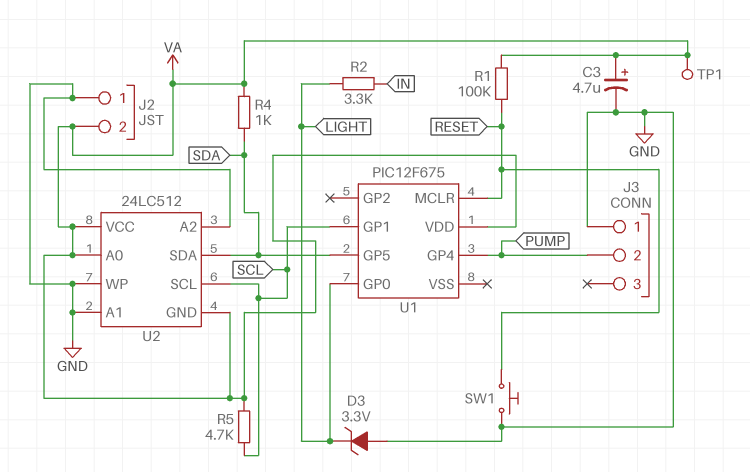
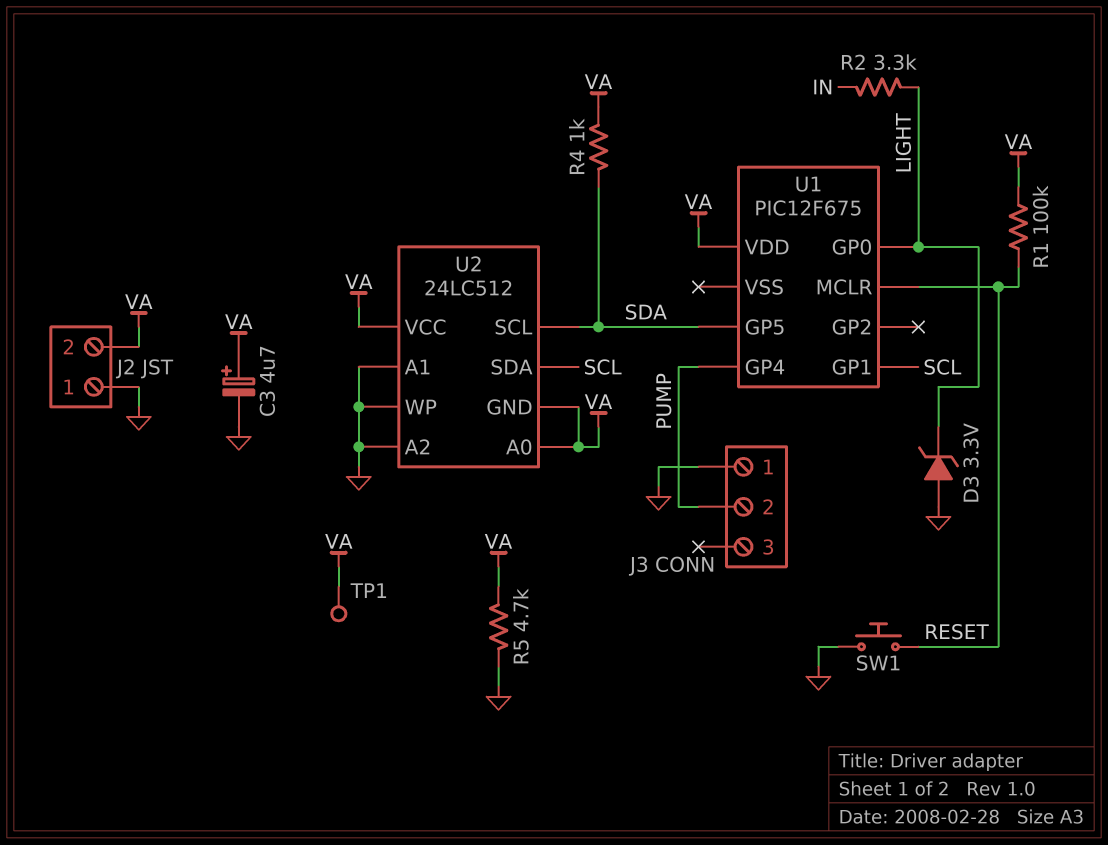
R5: 4.7k (SCL, VA) -> 4.7k (GND, VA)
U2 pin SCL: SCL -> SDA
U2 pin SDA: SDA -> SCL

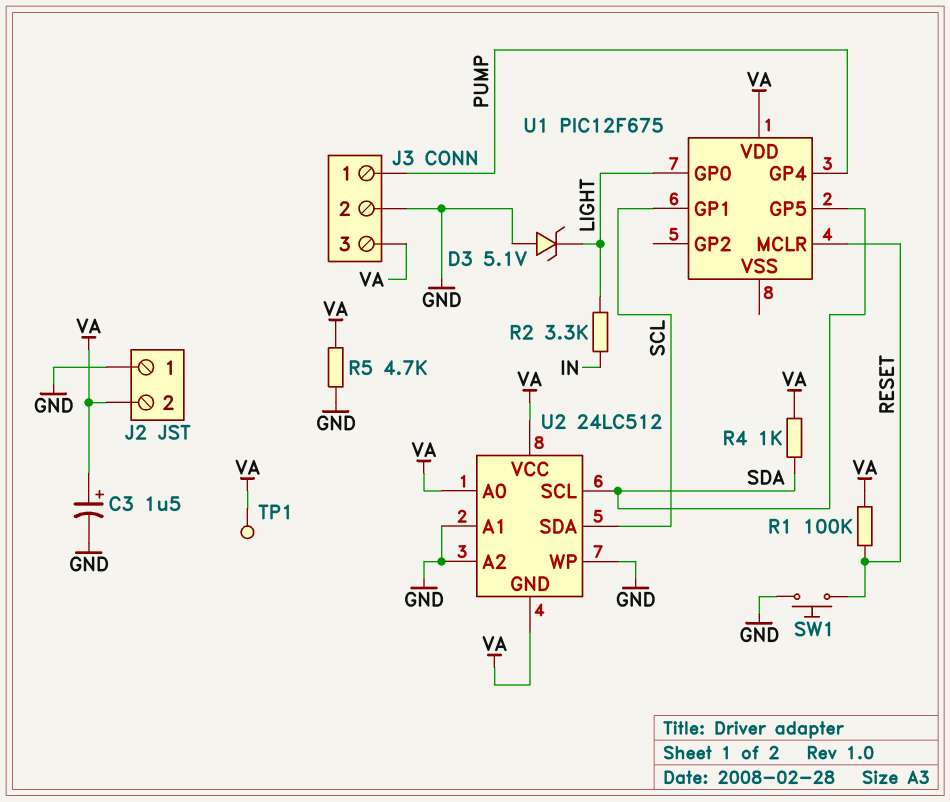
C3: 4.7uF (plus VA, minus GND) -> 1.5uF (plus VA, minus GND)
D3: zener 3.3V (A GND, K LIGHT) -> zener 5.1V (A GND, K LIGHT)
J3 pin 1: GND -> PUMP
J3 pin 2: PUMP -> GND
J3 pin 3: none -> VA

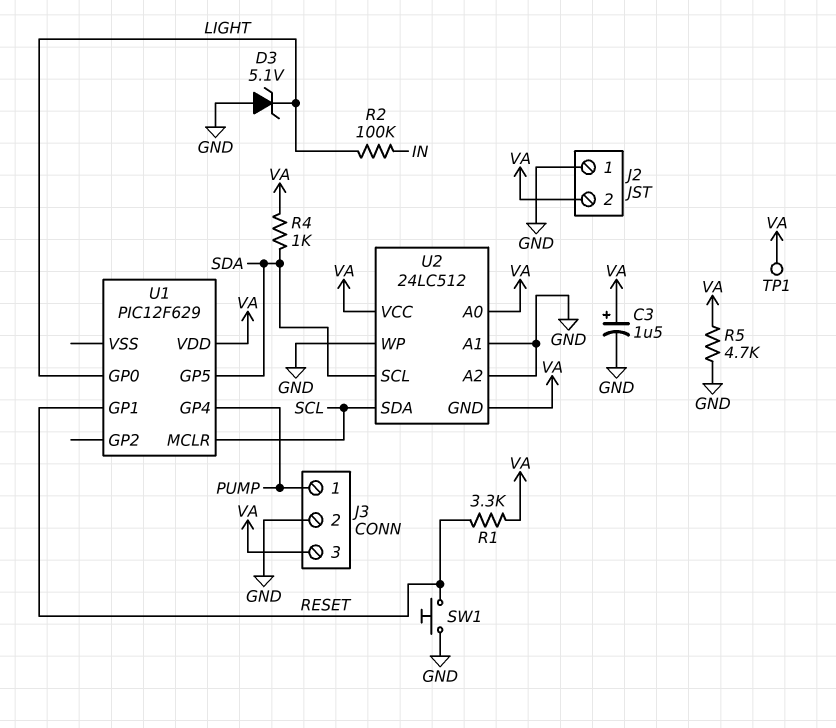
R1: 100k (RESET, VA) -> 3.3k (RESET, VA)
R2: 3.3k (IN, LIGHT) -> 100k (IN, LIGHT)
U1: PIC12F675 -> PIC12F629
U1 pin GP1: SCL -> RESET
U1 pin MCLR: RESET -> SCL

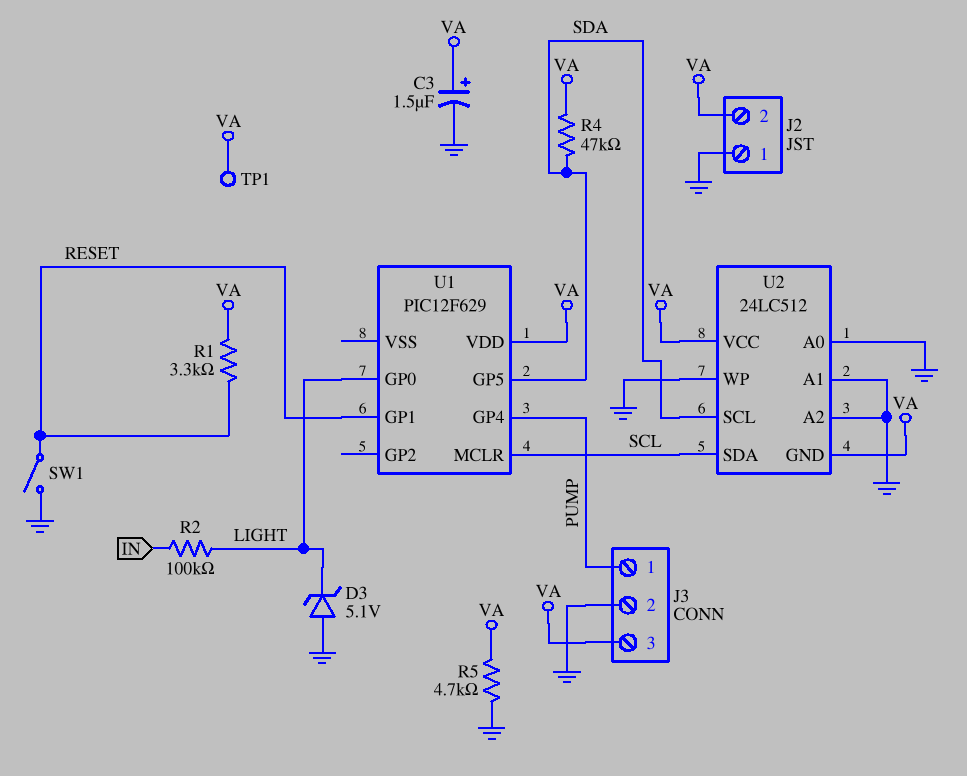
R4: 1k (SDA, VA) -> 47k (SDA, VA)
SW1: button (GND, RESET) -> switch (GND, RESET)
U2 pin A0: VA -> GND

